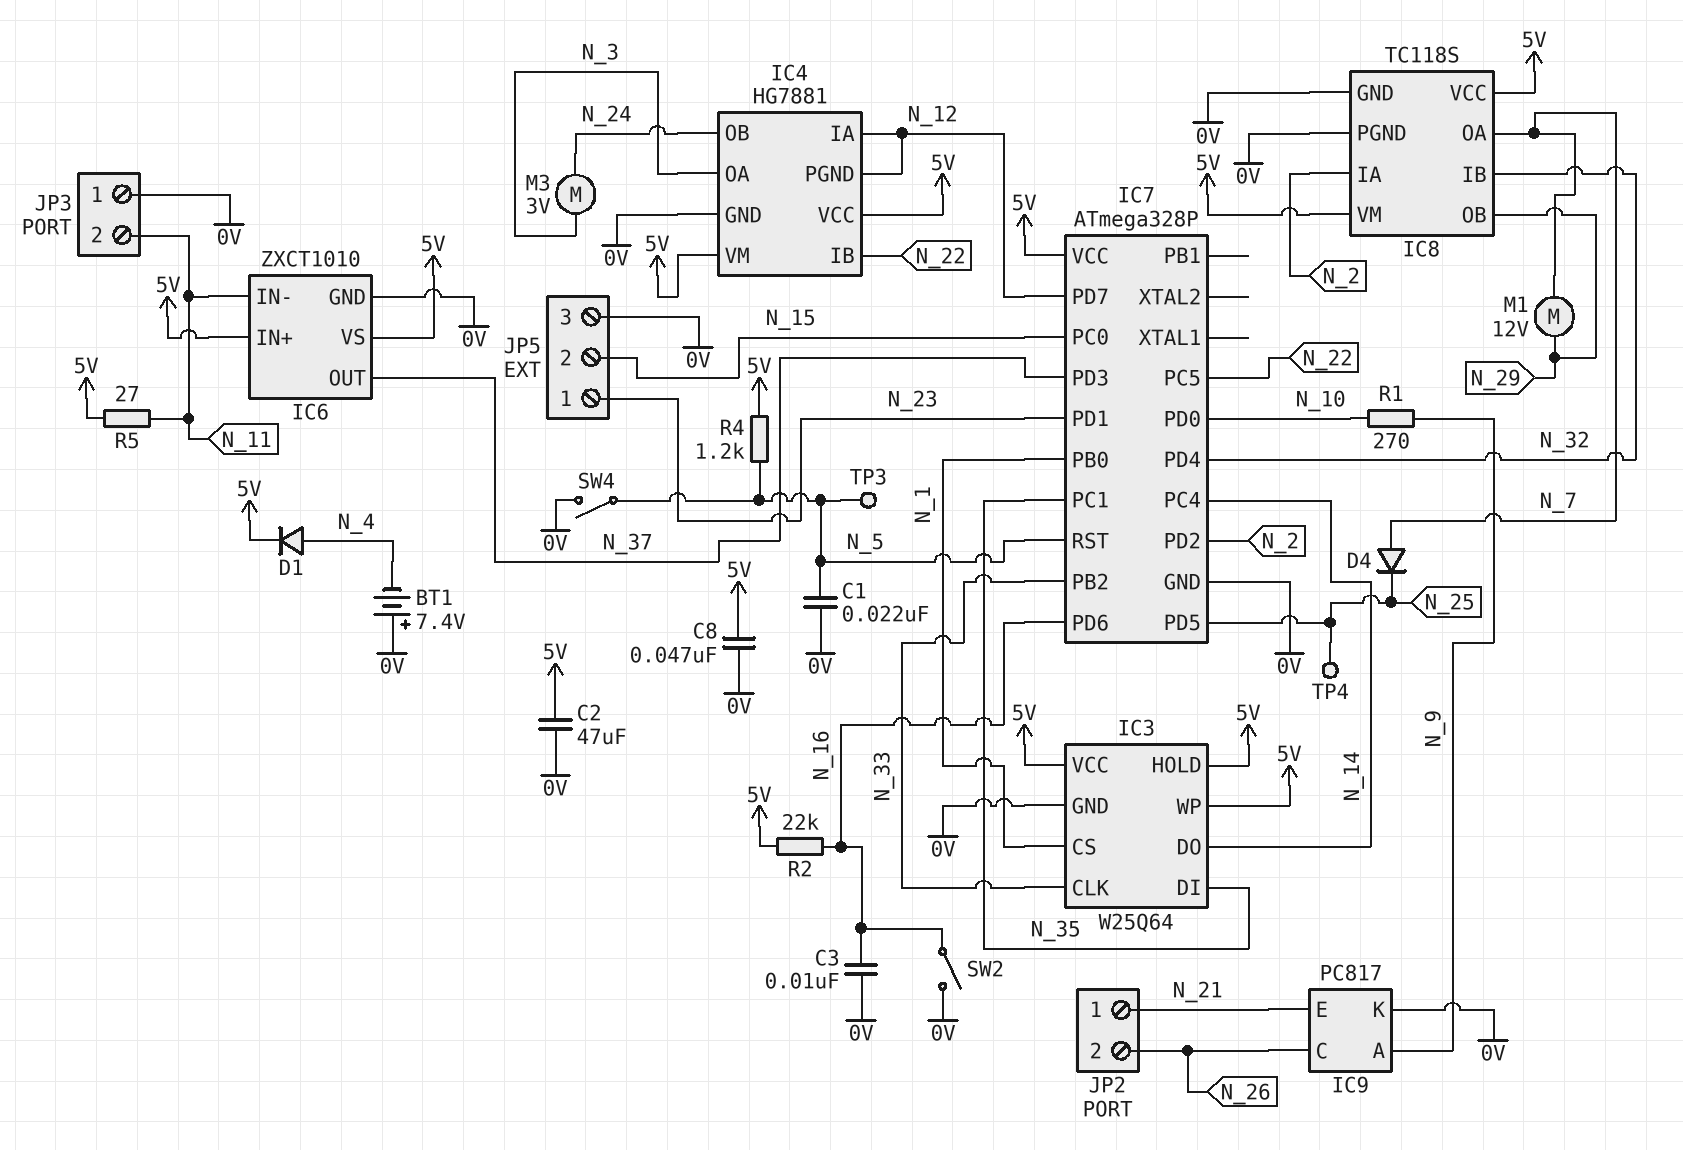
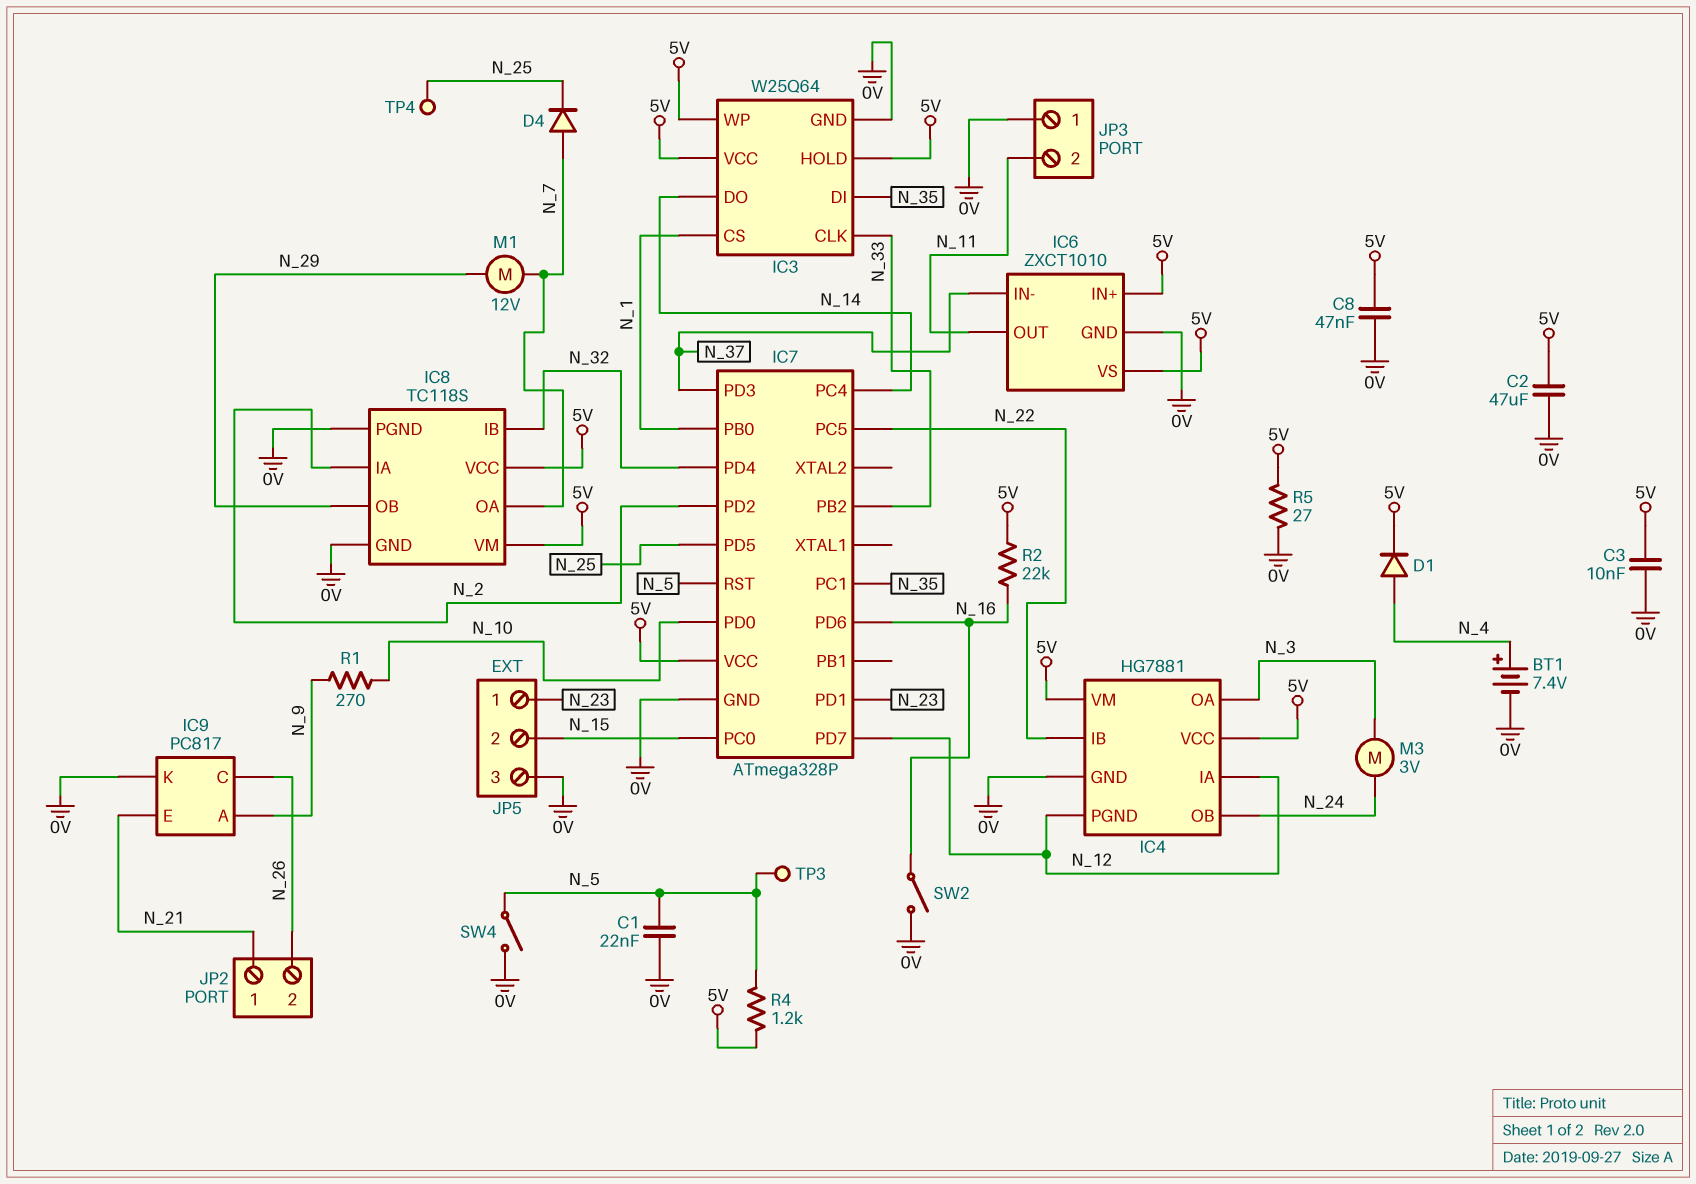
BT1: 7.4V (plus 0V, minus N_4) -> 7.4V (plus N_4, minus 0V)
C3: 10nF (0V, N_16) -> 10nF (0V, 5V)
IC6 pin IN-: N_11 -> N_37
IC6 pin OUT: N_37 -> N_11
R5: 27 (5V, N_11) -> 27 (0V, 5V)

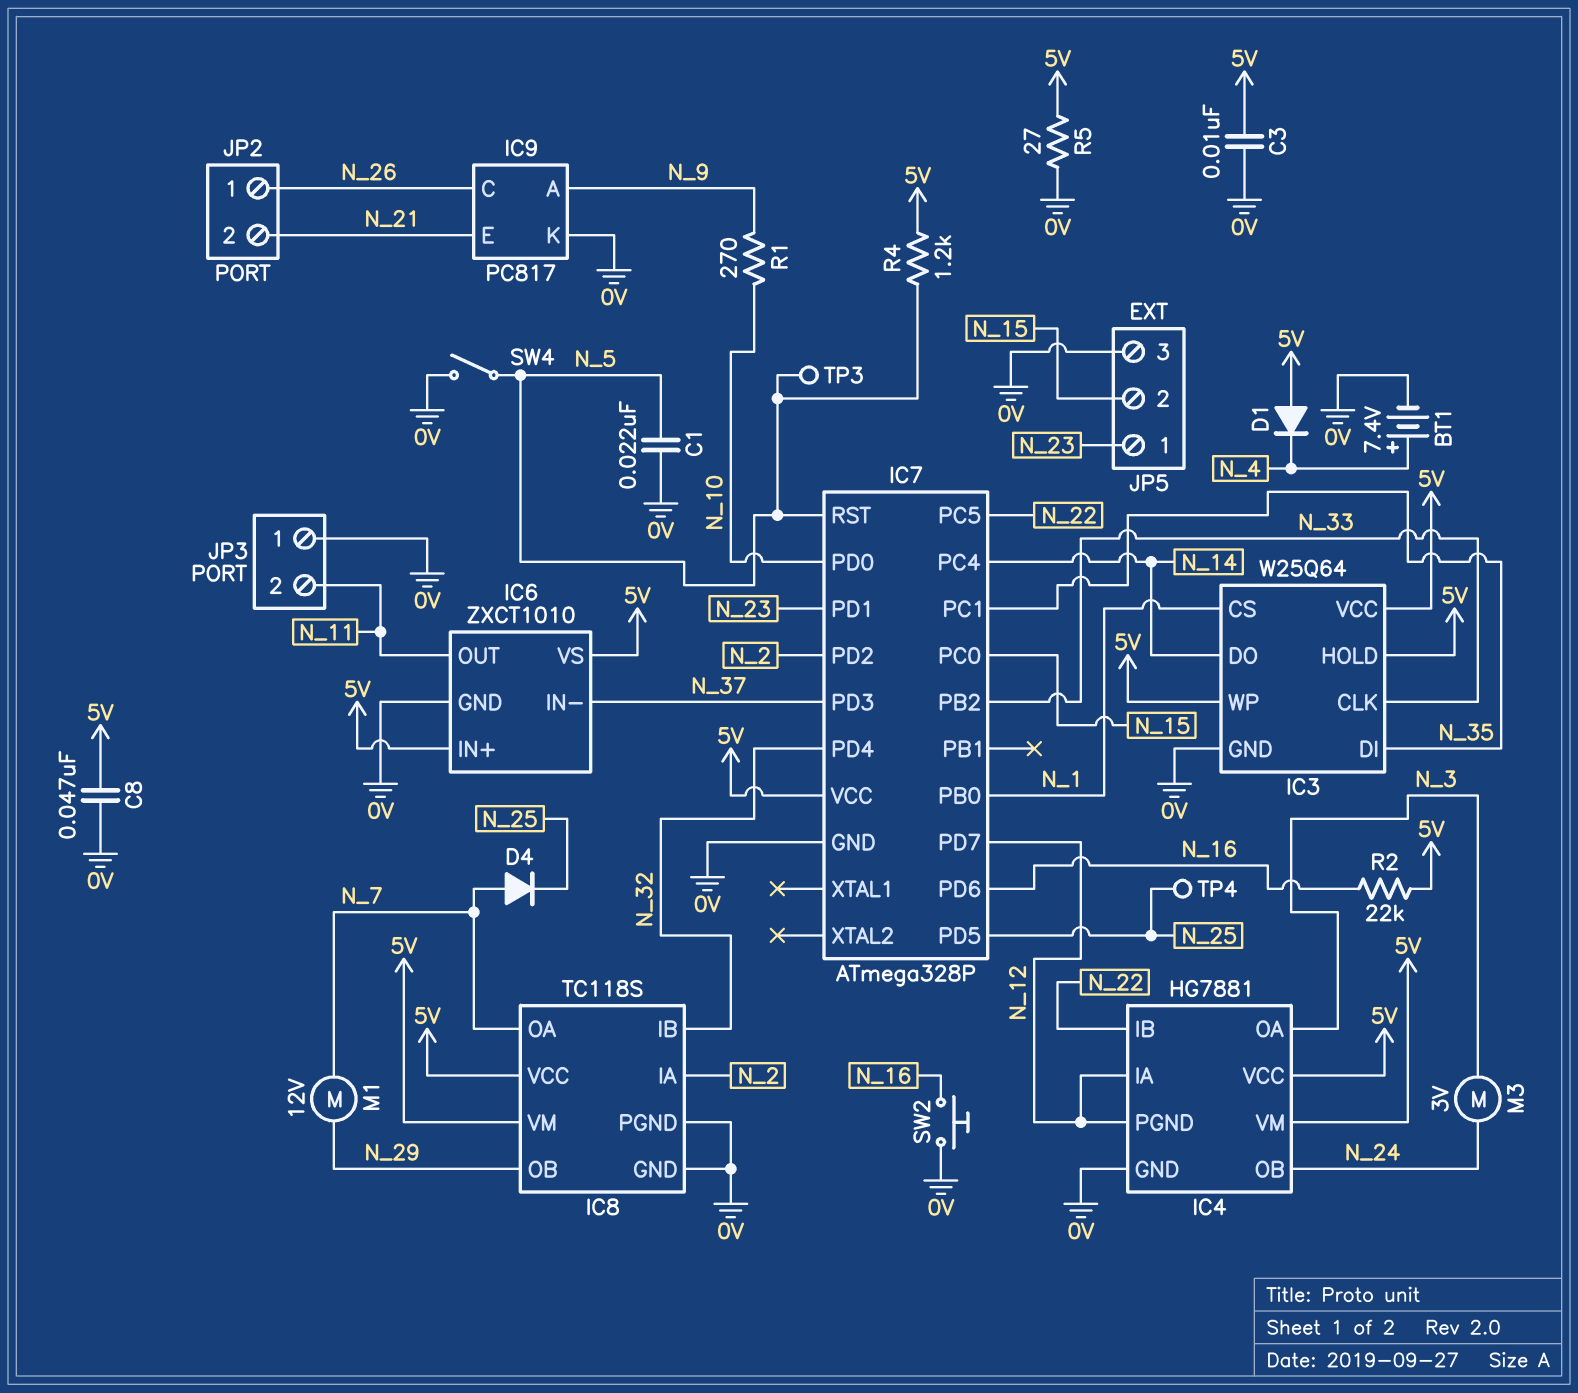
C2: 47uF (0V, 5V) -> none
D1: diode (A N_4, K 5V) -> diode (A 5V, K N_4)
JP2 pin 1: N_21 -> N_26
JP2 pin 2: N_26 -> N_21
SW2: switch (0V, N_16) -> button (0V, N_16)

